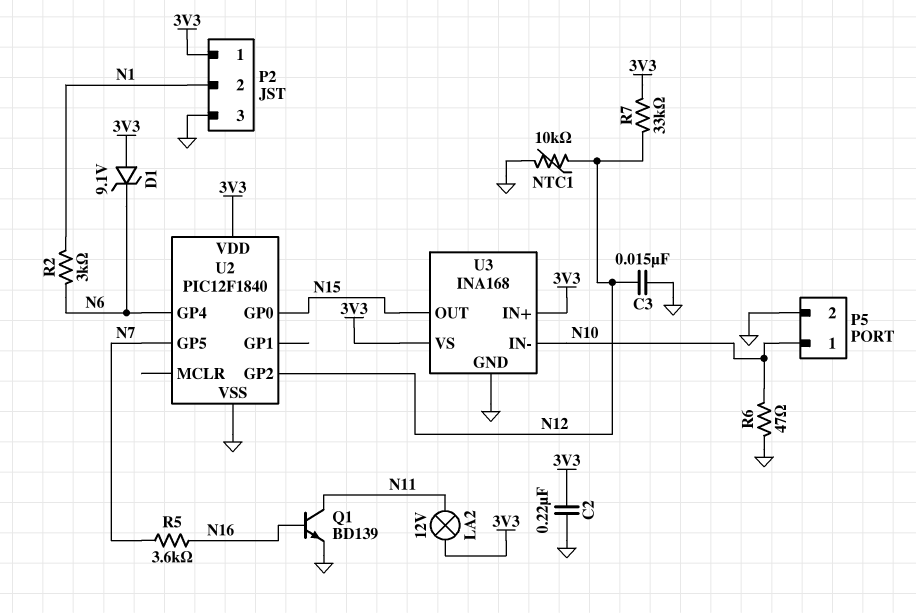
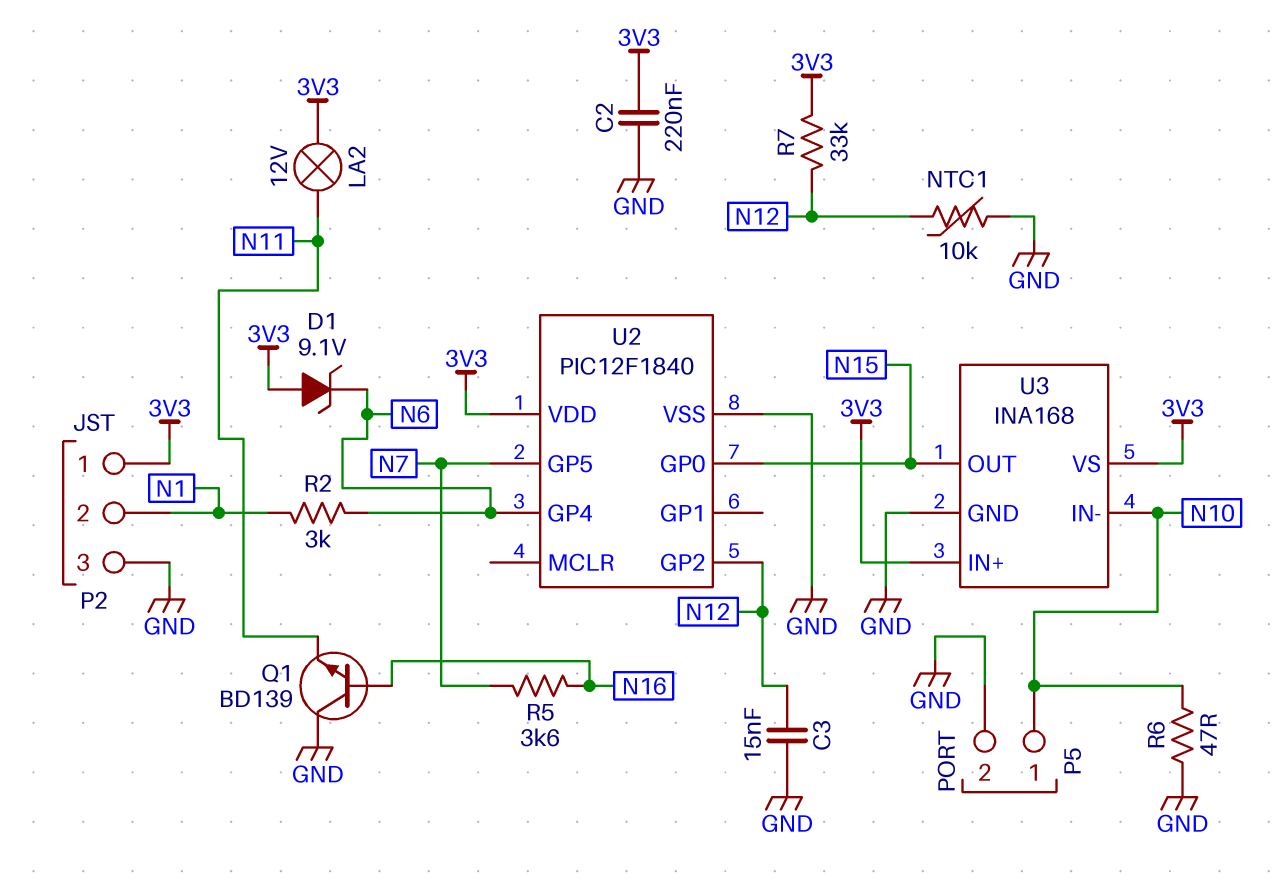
Q1: NPN BD139 (B N16, C N11, E GND) -> NPN BD139 (B N16, C GND, E N11)

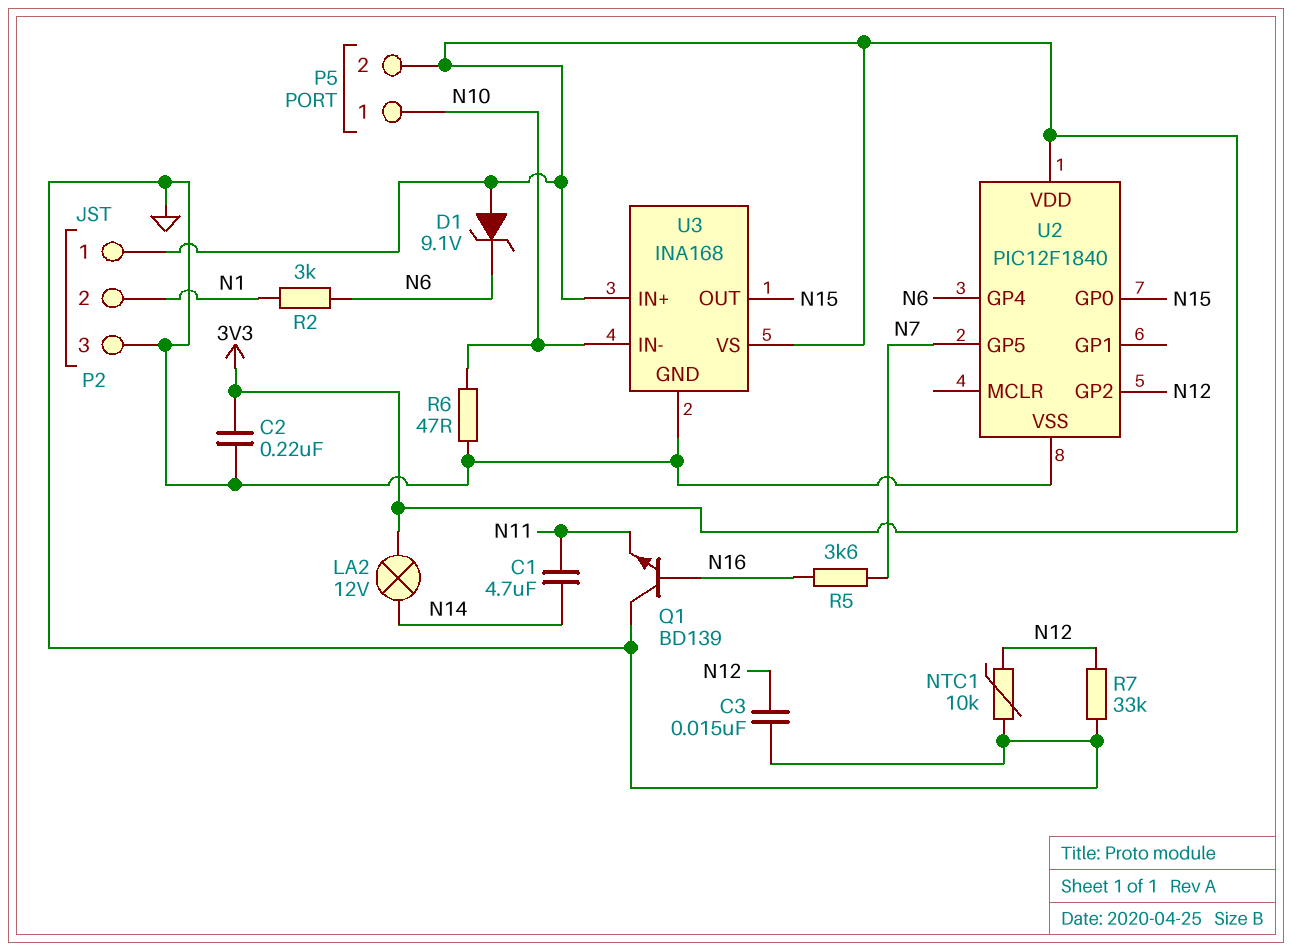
C1: none -> 4.7uF (N11, N14)
LA2: lamp 12V (3V3, N11) -> lamp 12V (3V3, N14)
P5 pin 2: GND -> 3V3
R7: 33k (3V3, N12) -> 33k (GND, N12)

